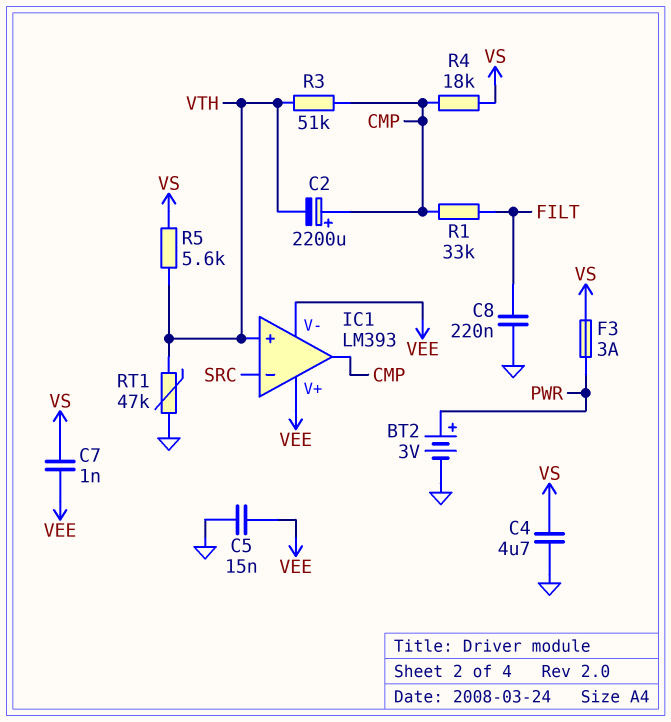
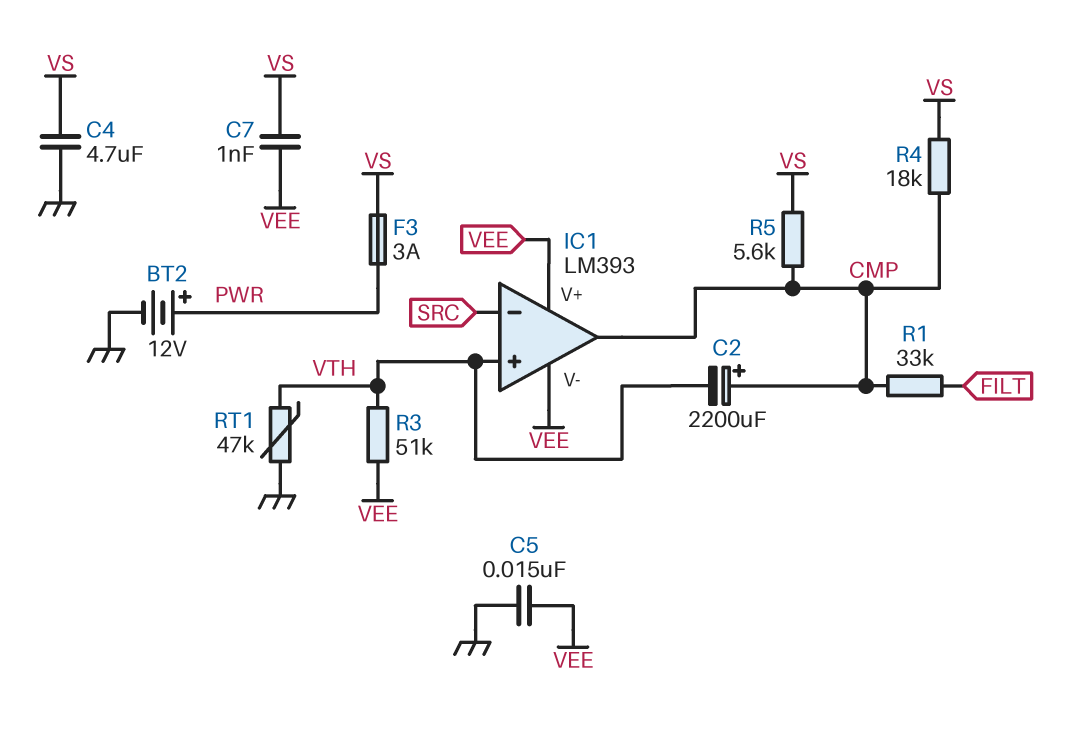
BT2: 3V (plus PWR, minus GND) -> 12V (plus PWR, minus GND)
C8: 220nF (FILT, GND) -> none
R3: 51k (CMP, VTH) -> 51k (VEE, VTH)
R5: 5.6k (VS, VTH) -> 5.6k (CMP, VS)

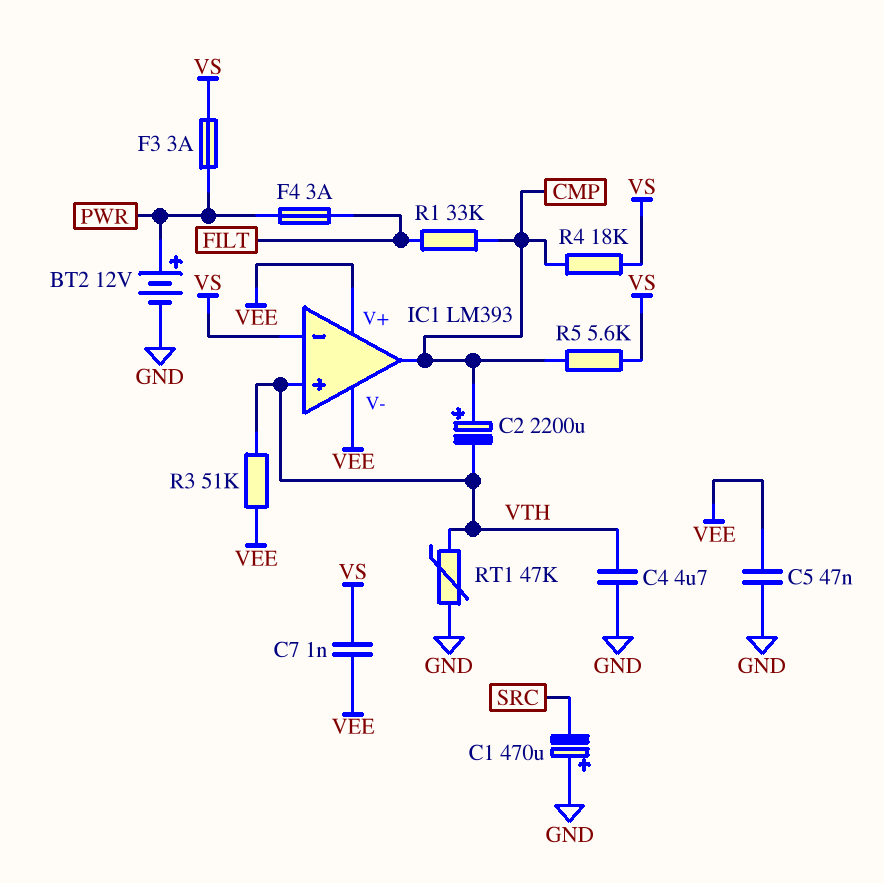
C1: none -> 470uF (plus GND, minus SRC)
C4: 4.7uF (GND, VS) -> 4.7uF (GND, VTH)
C5: 15nF (GND, VEE) -> 47nF (GND, VEE)
F4: none -> 3A (FILT, PWR)
IC1 pin in-: SRC -> VS

